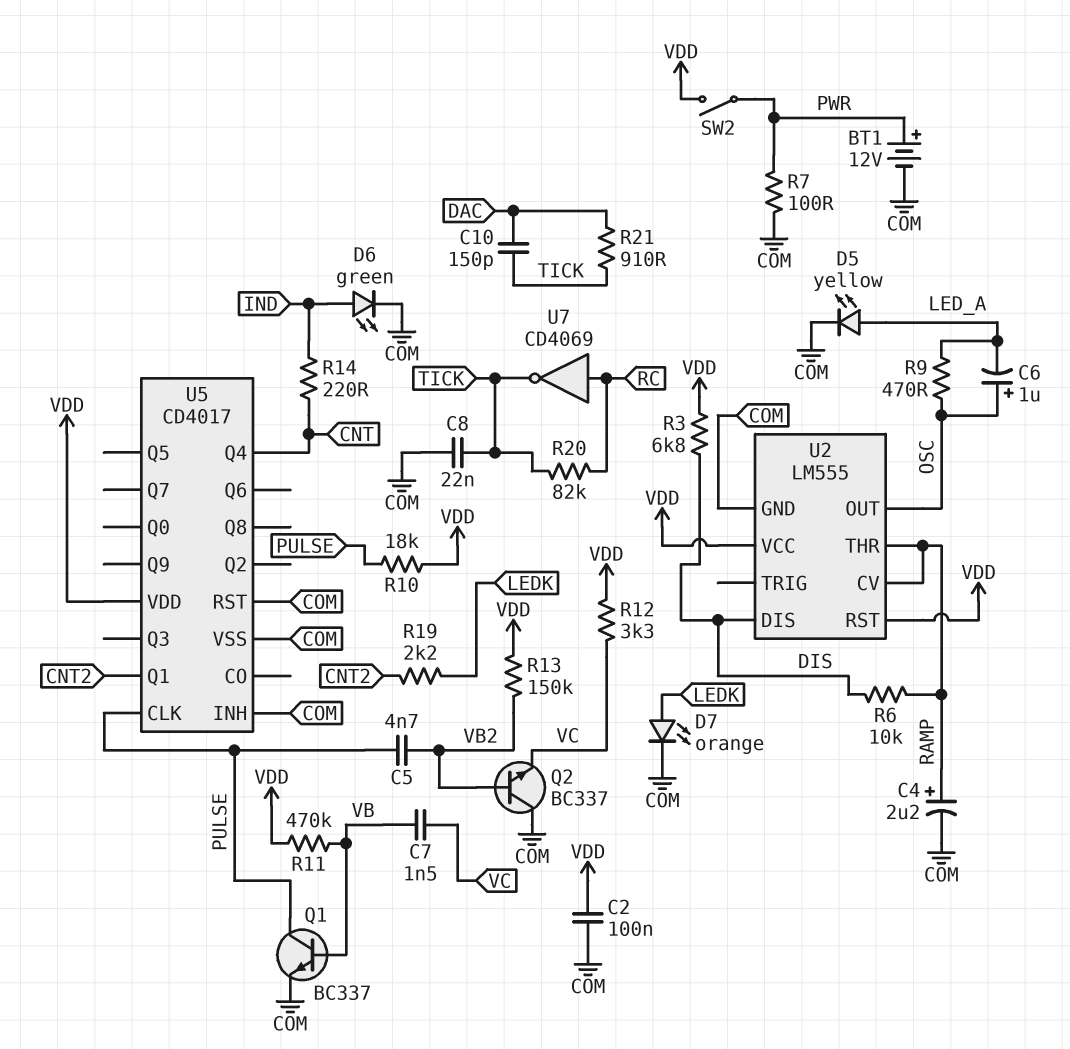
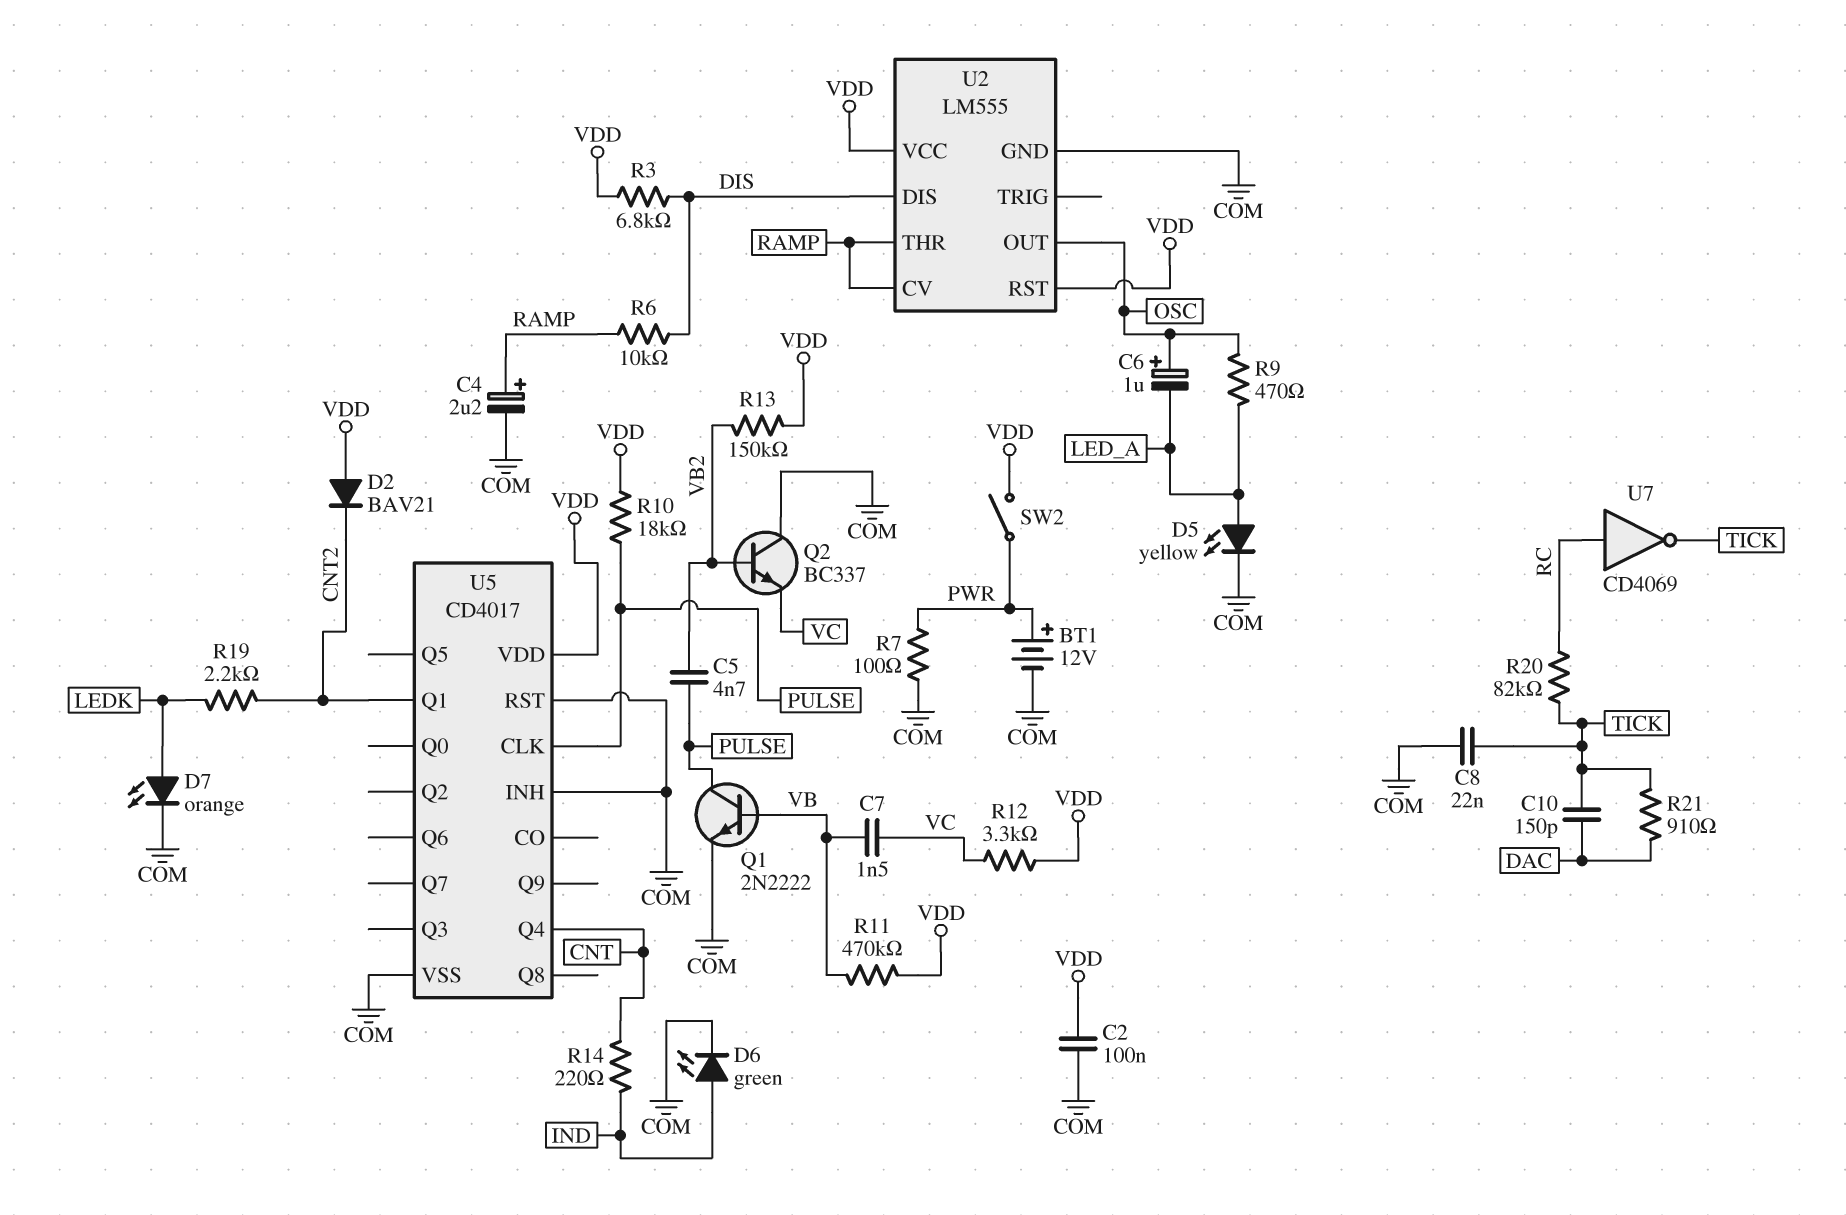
D2: none -> diode BAV21 (A VDD, K CNT2)
Q1: NPN BC337 (B VB, C PULSE, E COM) -> NPN 2N2222 (B VB, C PULSE, E COM)

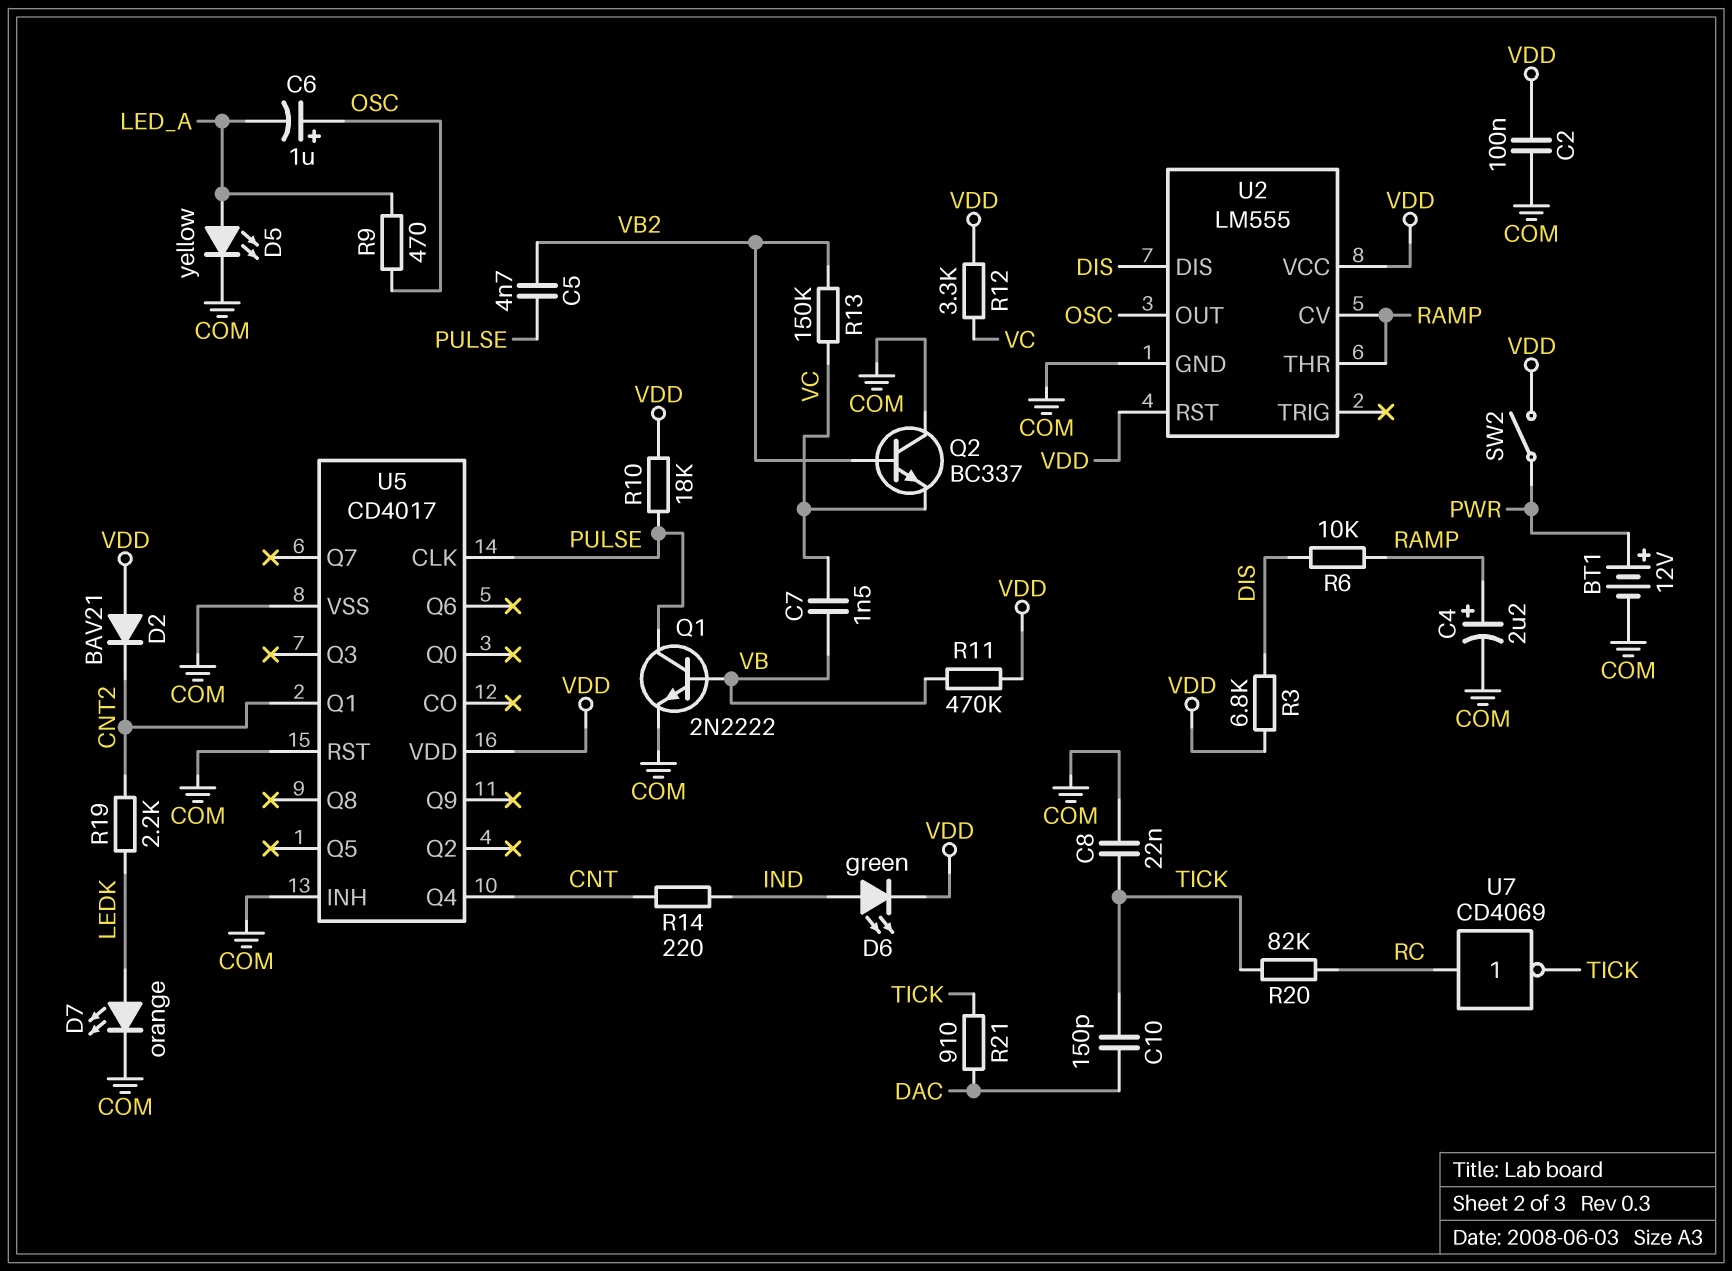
D6: LED green (A IND, K COM) -> LED green (A IND, K VDD)
R7: 100 (COM, PWR) -> none
R13: 150k (VB2, VDD) -> 150k (VB2, VC)

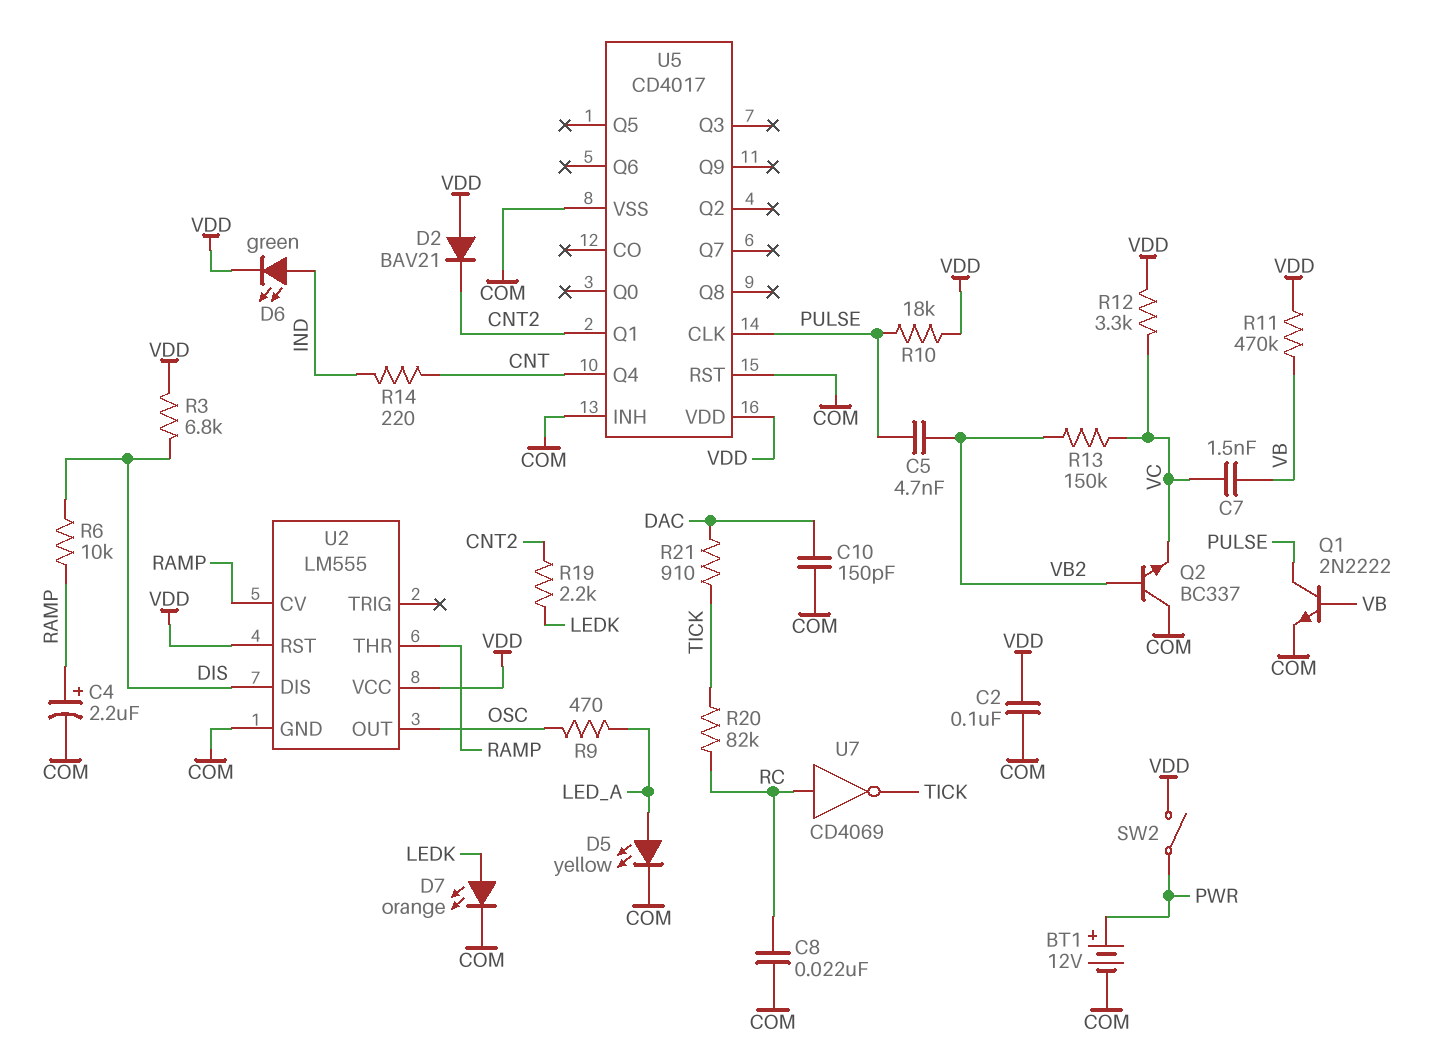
C6: 1uF (plus OSC, minus LED_A) -> none
C8: 22nF (COM, TICK) -> 22nF (COM, RC)
C10: 150pF (DAC, TICK) -> 150pF (COM, DAC)

